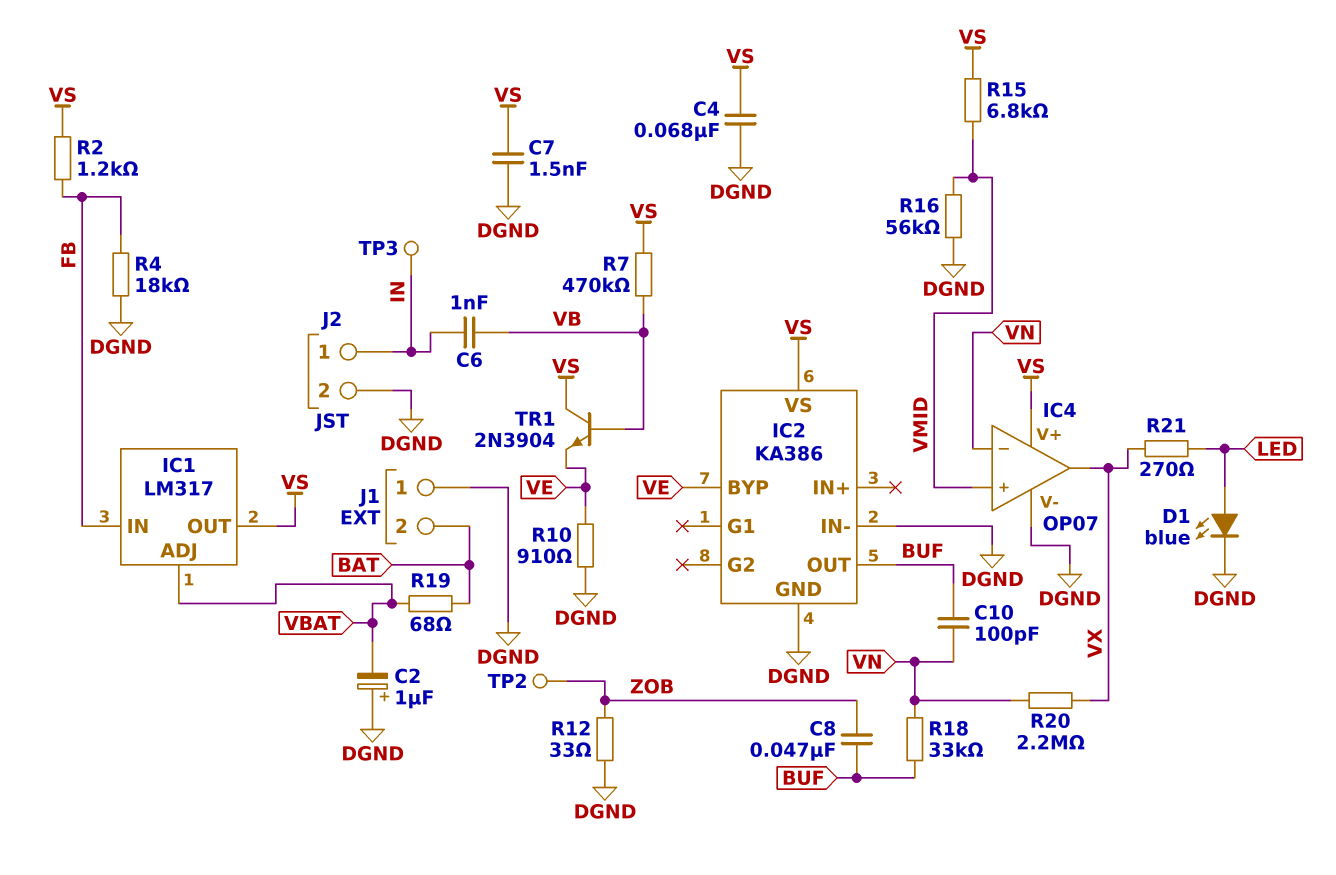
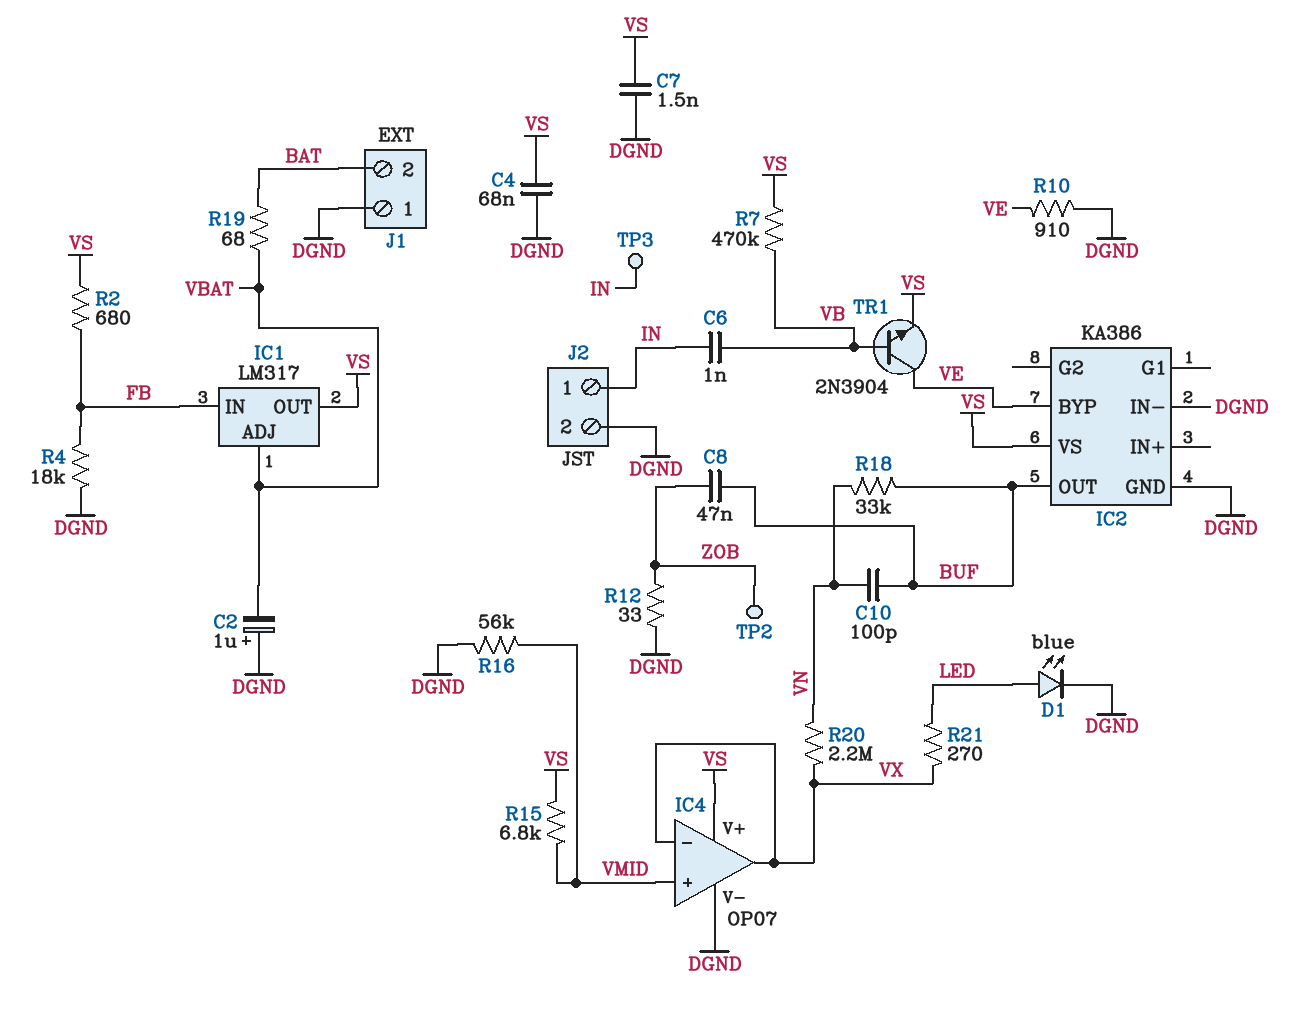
IC4 pin in-: VN -> VX
R2: 1.2k (FB, VS) -> 680 (FB, VS)
TR1: NPN 2N3904 (B VB, C VS, E VE) -> NPN 2N3904 (B VB, C VE, E VS)

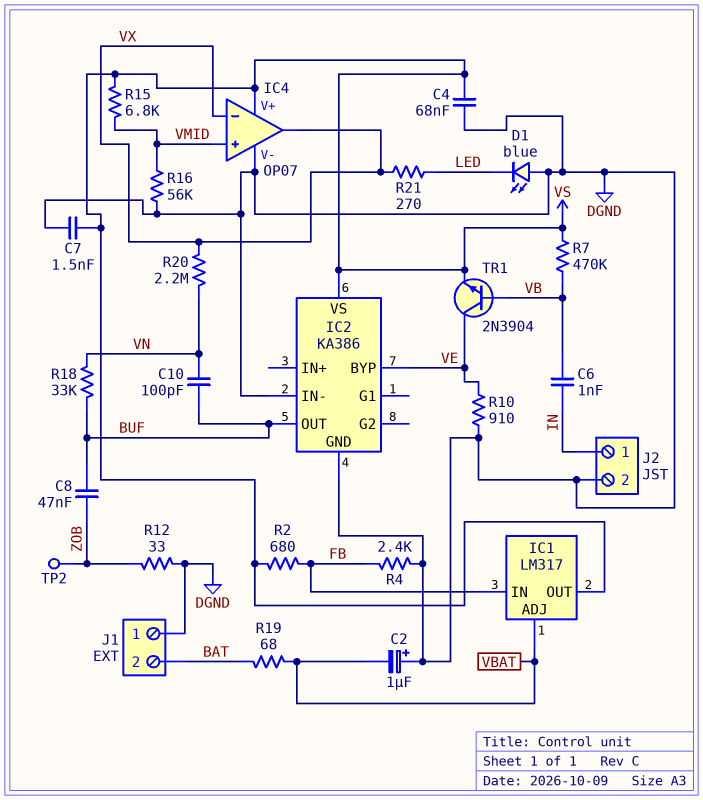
D1: LED blue (A LED, K DGND) -> LED blue (A DGND, K LED)
R4: 18k (DGND, FB) -> 2.4k (DGND, FB)
TP3: test point (IN) -> none

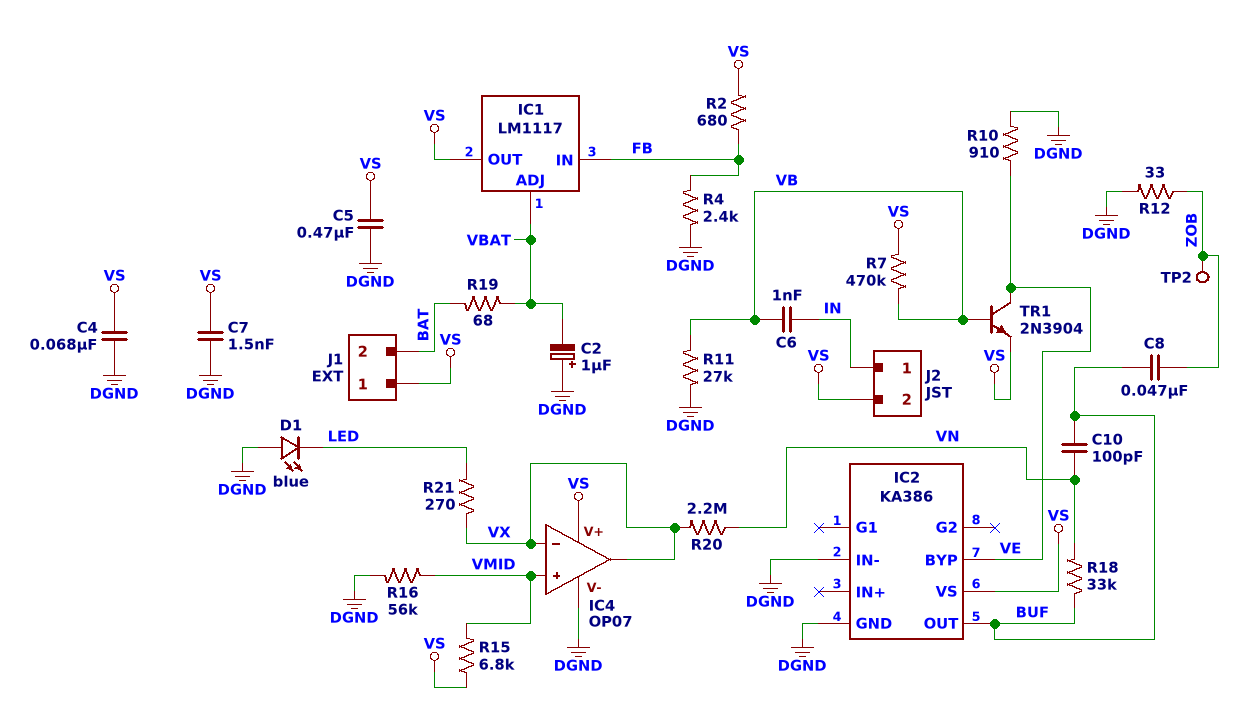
C5: none -> 470nF (DGND, VS)
IC1: LM317 -> LM1117
J1 pin 1: DGND -> VS
J2 pin 2: DGND -> VS
R11: none -> 27k (DGND, VB)

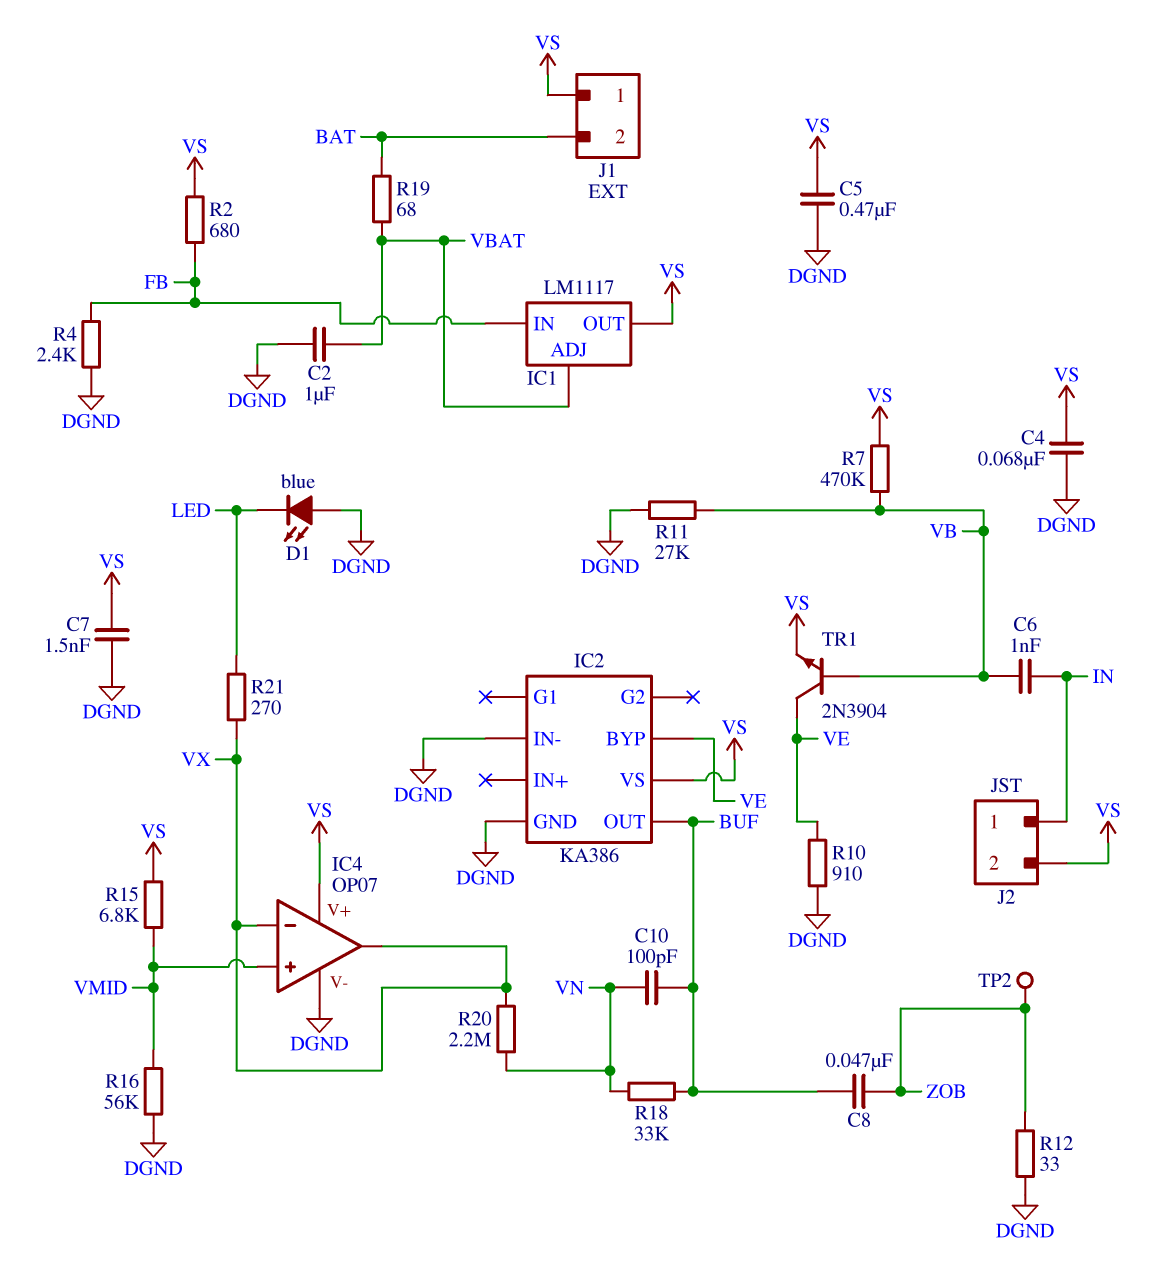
C2: 1uF (plus DGND, minus VBAT) -> 1uF (DGND, VBAT)

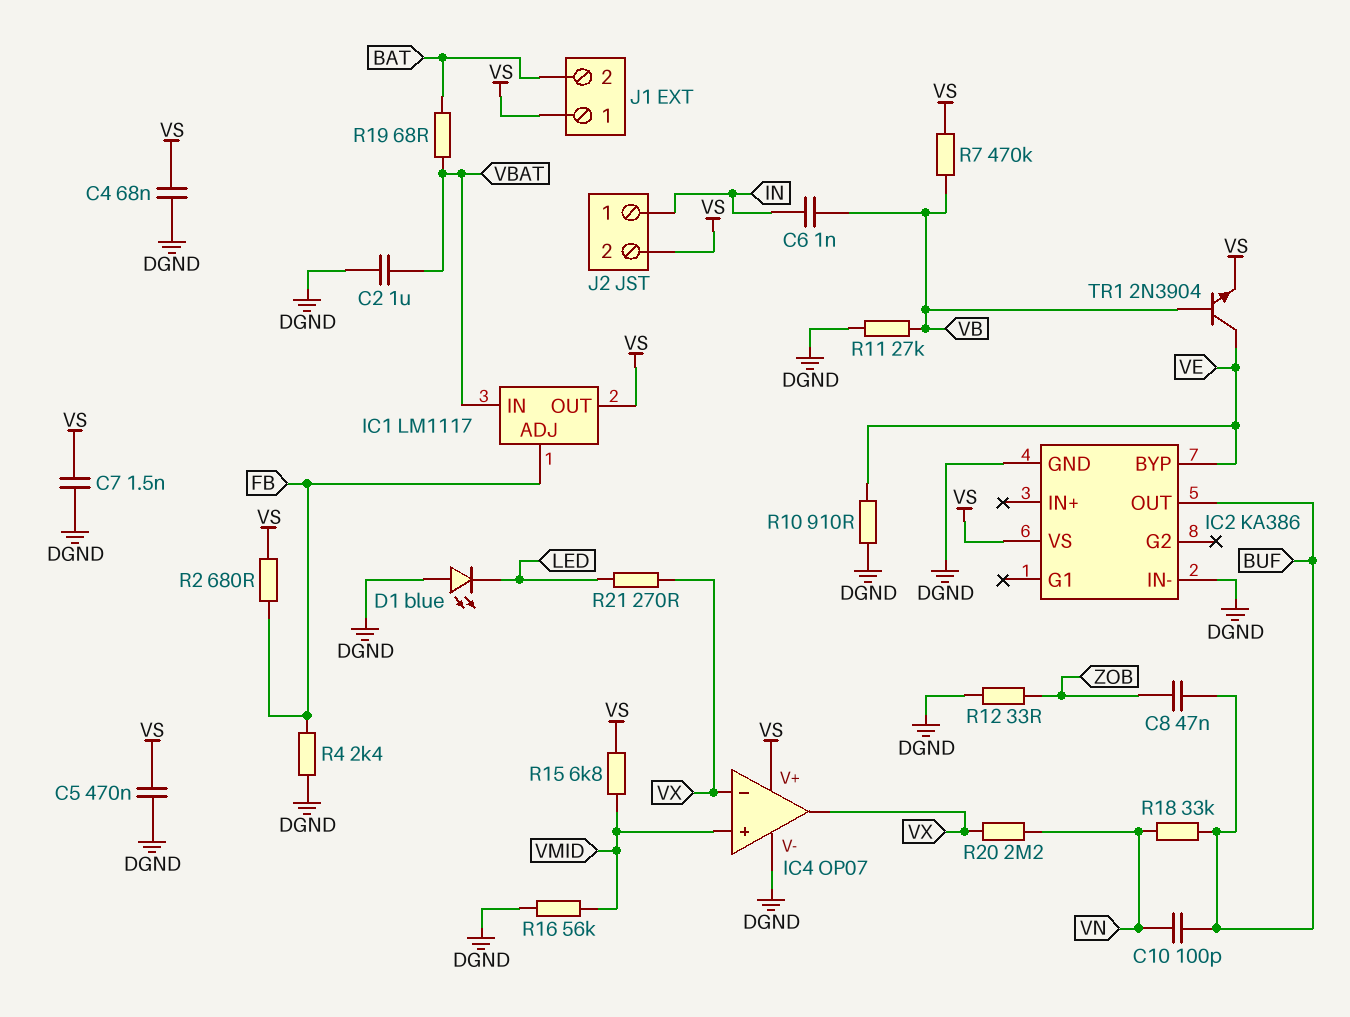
IC1 pin ADJ: VBAT -> FB
IC1 pin IN: FB -> VBAT
TP2: test point (ZOB) -> none

